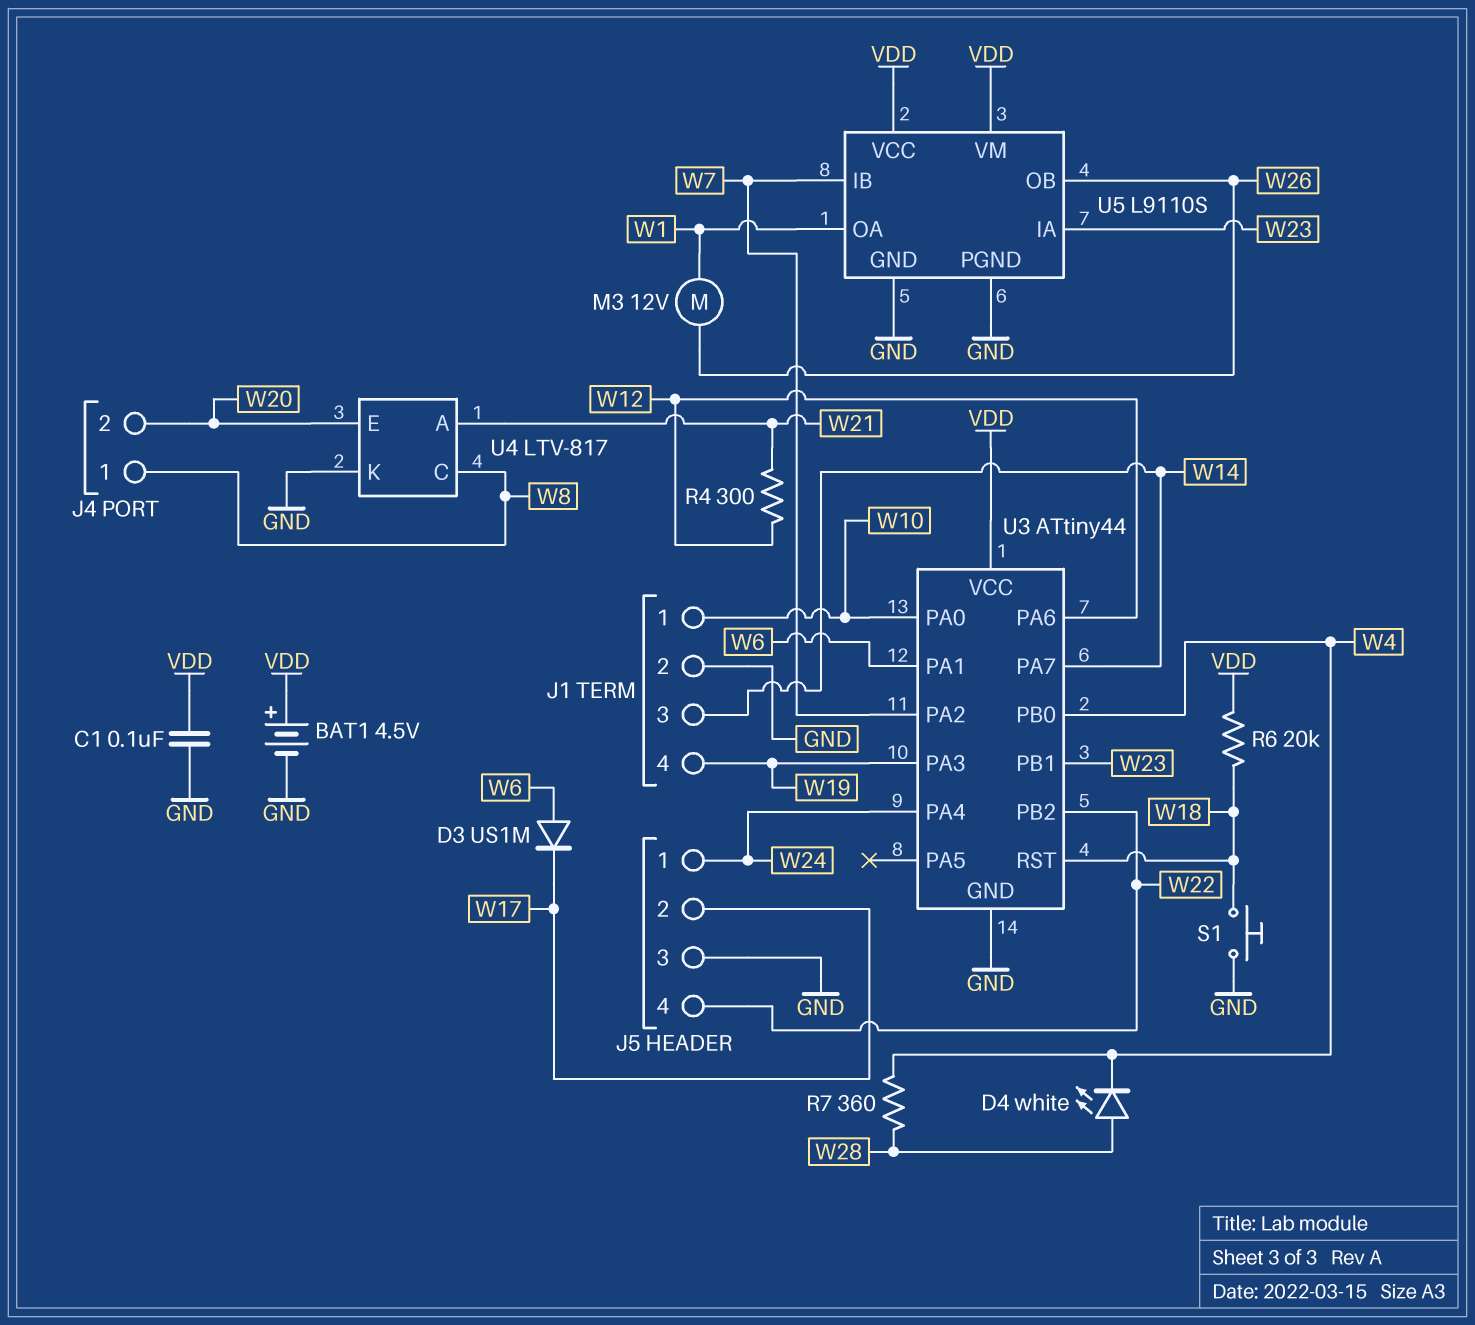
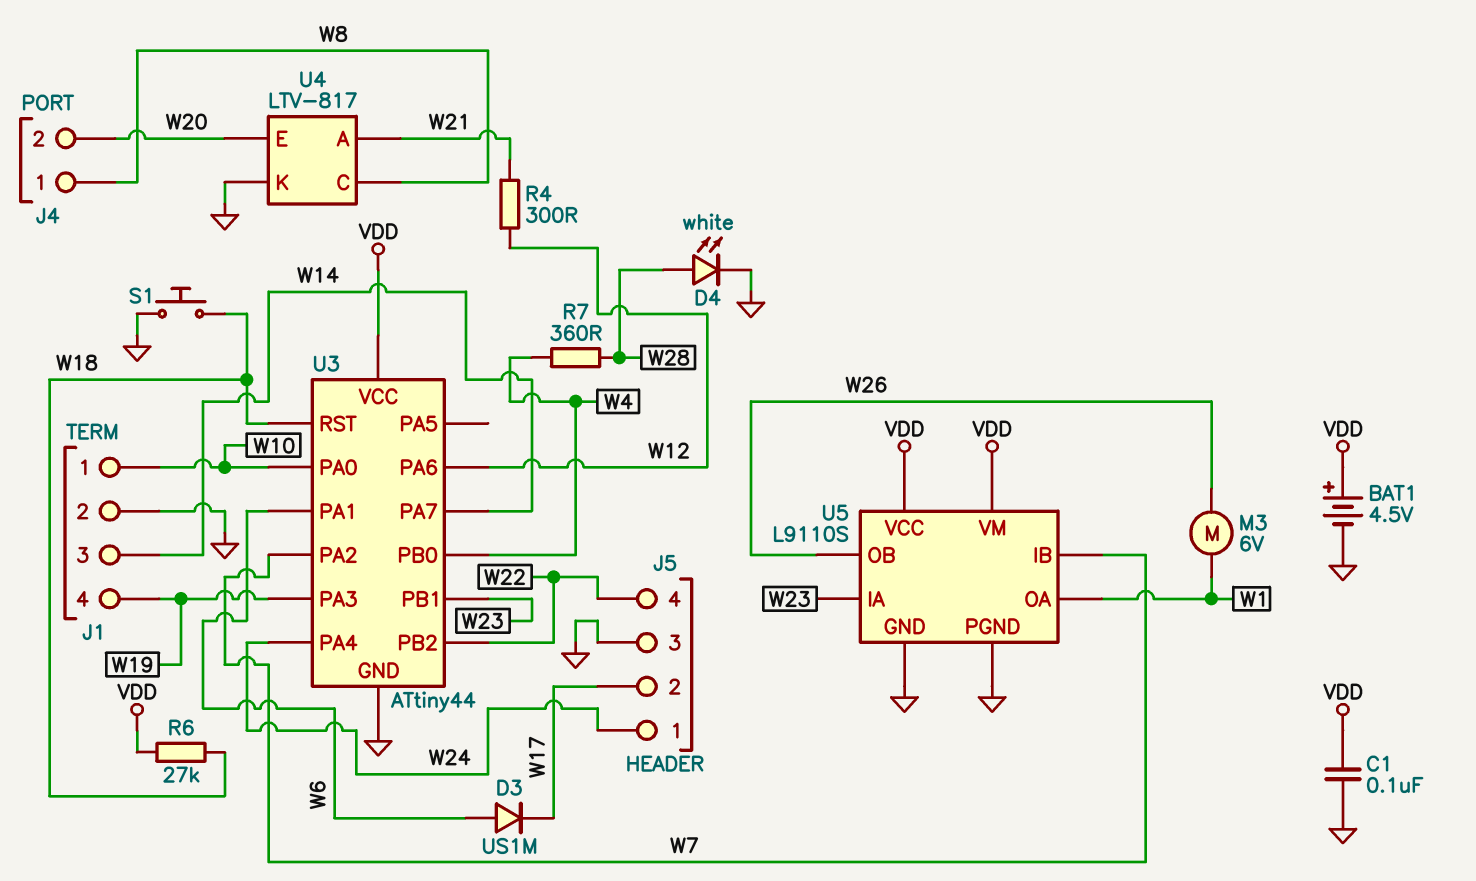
D4: LED white (A W28, K W4) -> LED white (A W28, K GND)
M3: motor 12V (W1, W26) -> motor 6V (W1, W26)
R6: 20k (VDD, W18) -> 27k (VDD, W18)

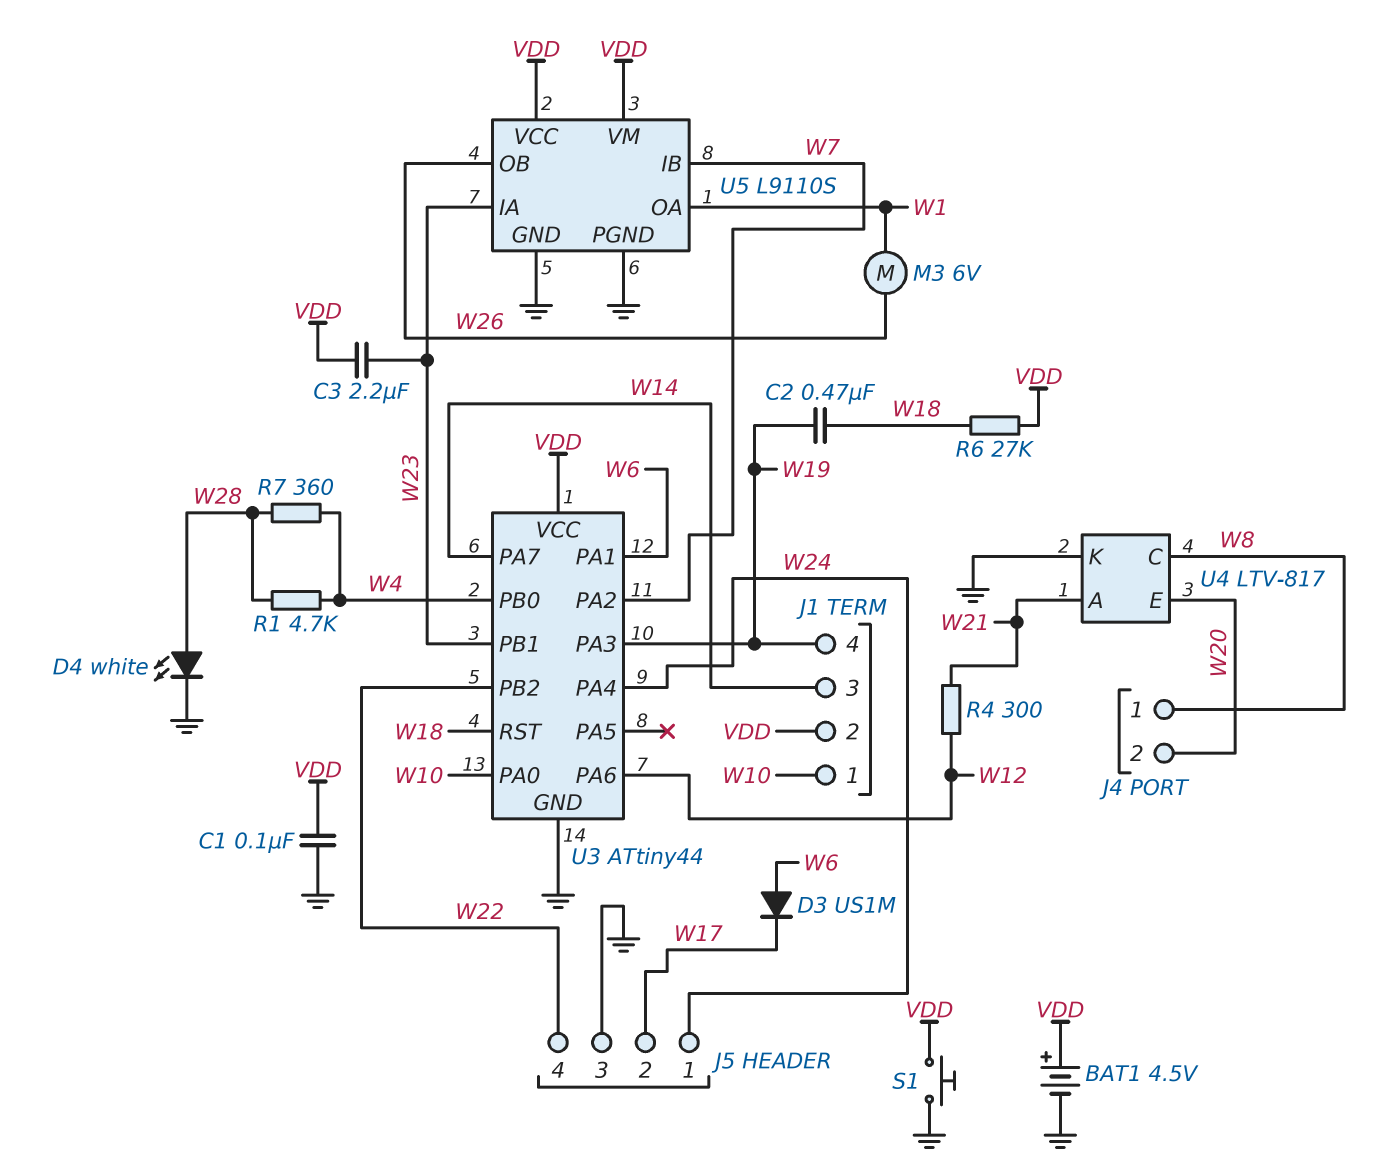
C2: none -> 470nF (W18, W19)
C3: none -> 2.2uF (VDD, W23)
J1 pin 2: GND -> VDD
R1: none -> 4.7k (W4, W28)
S1: button (GND, W18) -> button (GND, VDD)

